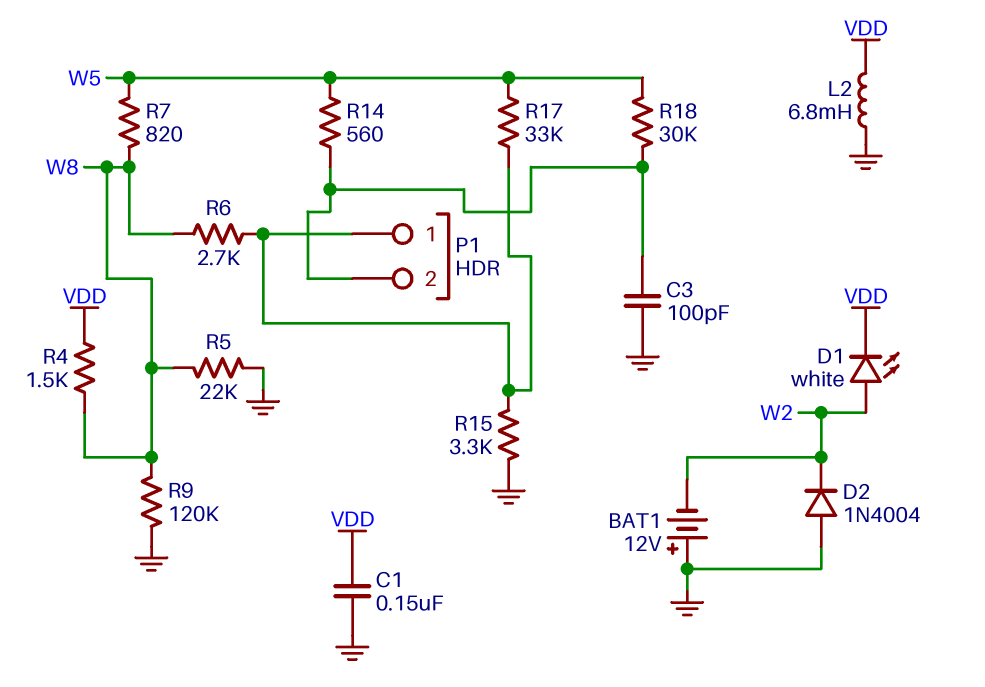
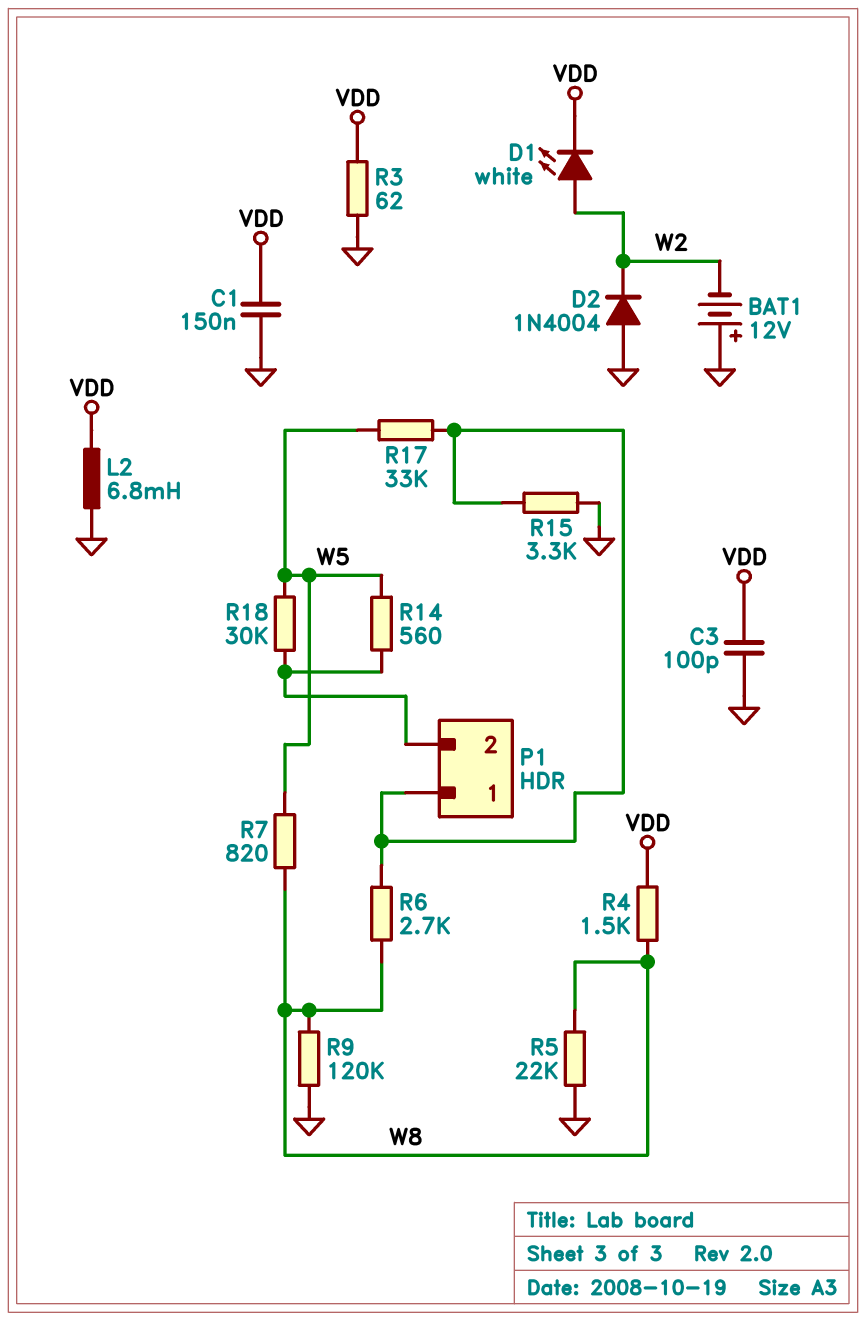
C3: 100pF (GND, P1/2) -> 100pF (GND, VDD)
R3: none -> 62 (GND, VDD)

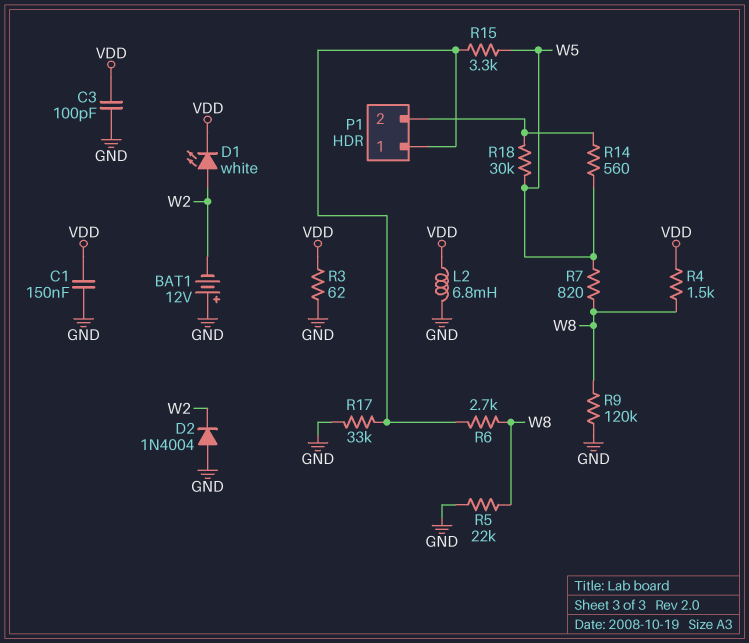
R15: 3.3k (GND, P1/1) -> 3.3k (P1/1, W5)
R17: 33k (P1/1, W5) -> 33k (GND, P1/1)

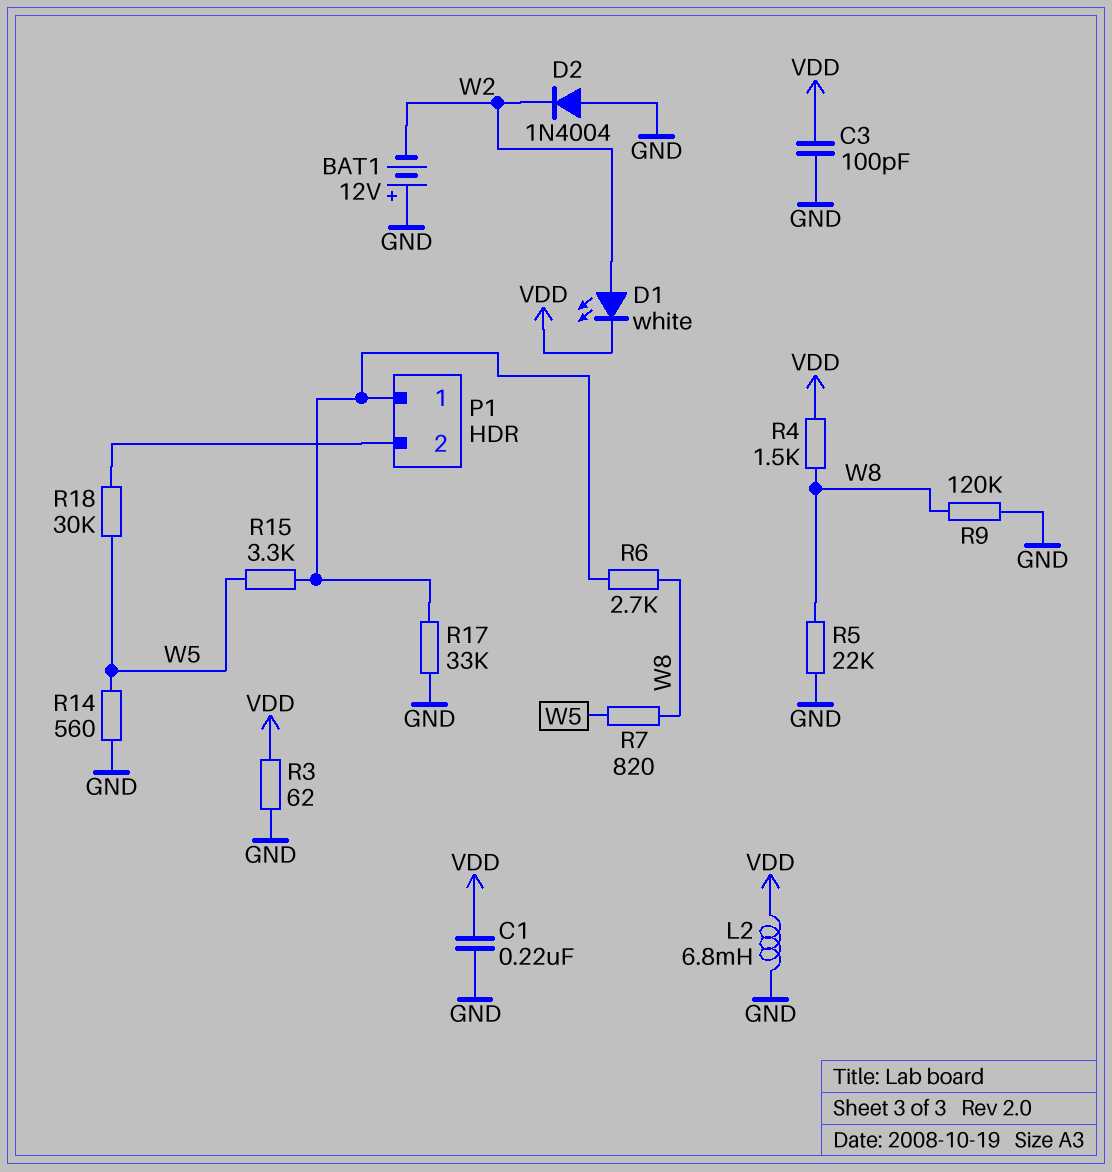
C1: 150nF (GND, VDD) -> 220nF (GND, VDD)
R14: 560 (P1/2, W5) -> 560 (GND, W5)

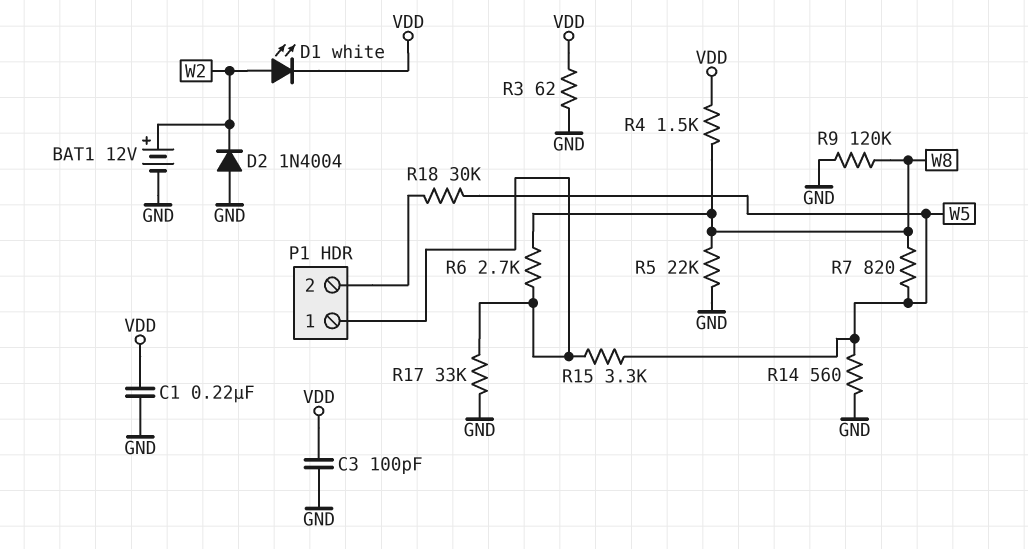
BAT1: 12V (plus GND, minus W2) -> 12V (plus W2, minus GND)
L2: 6.8mH (GND, VDD) -> none

